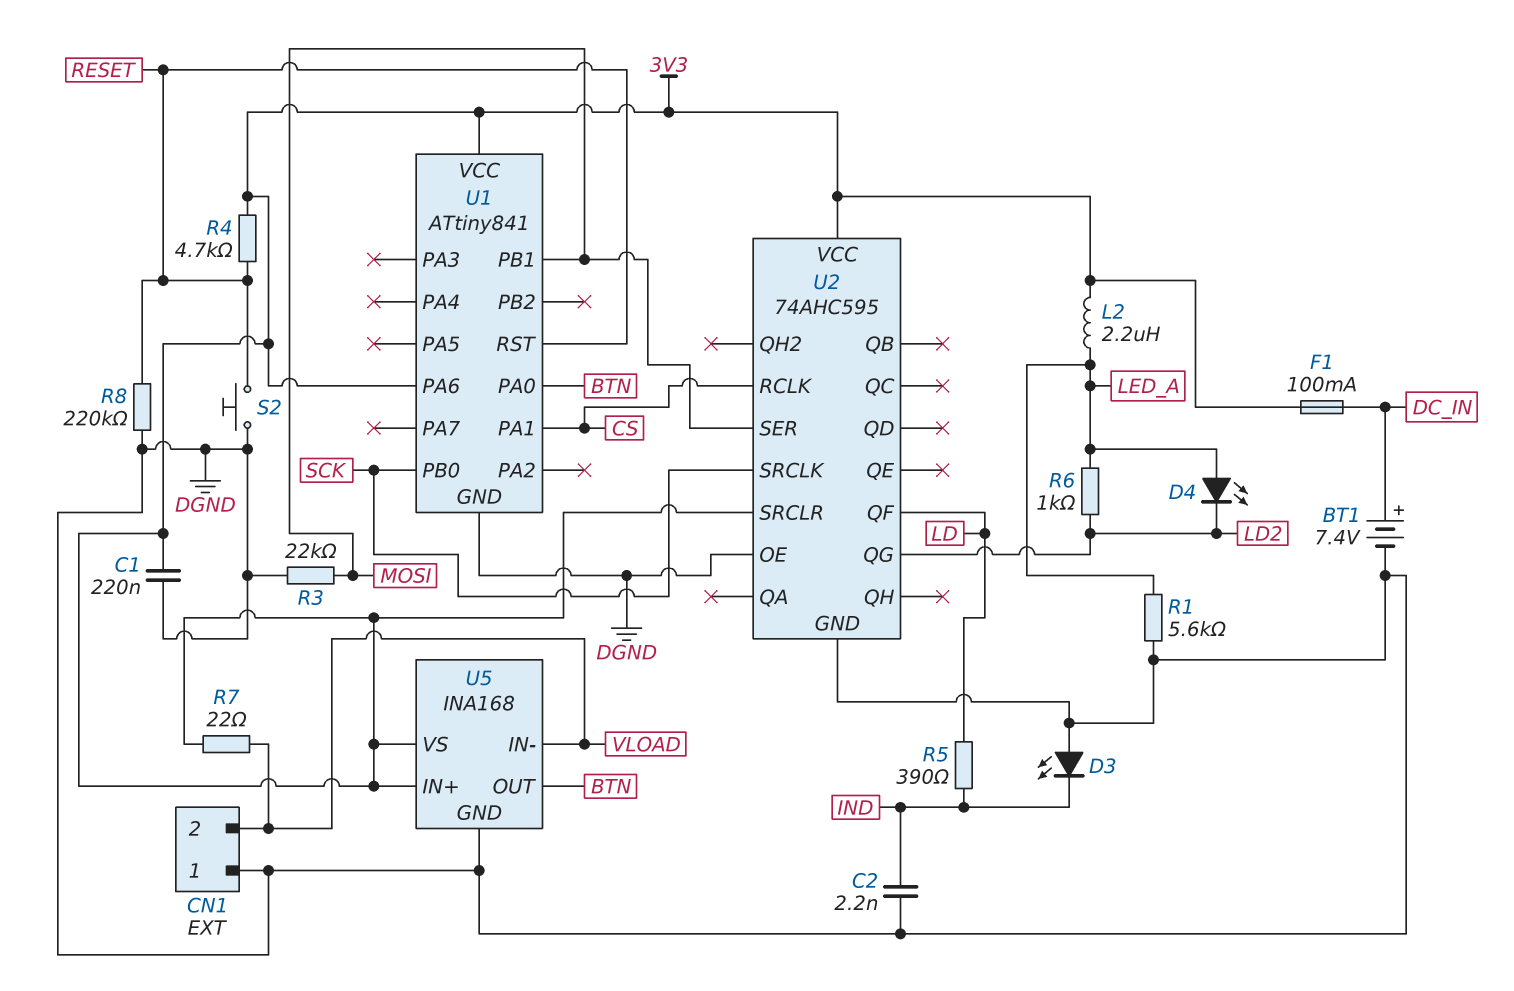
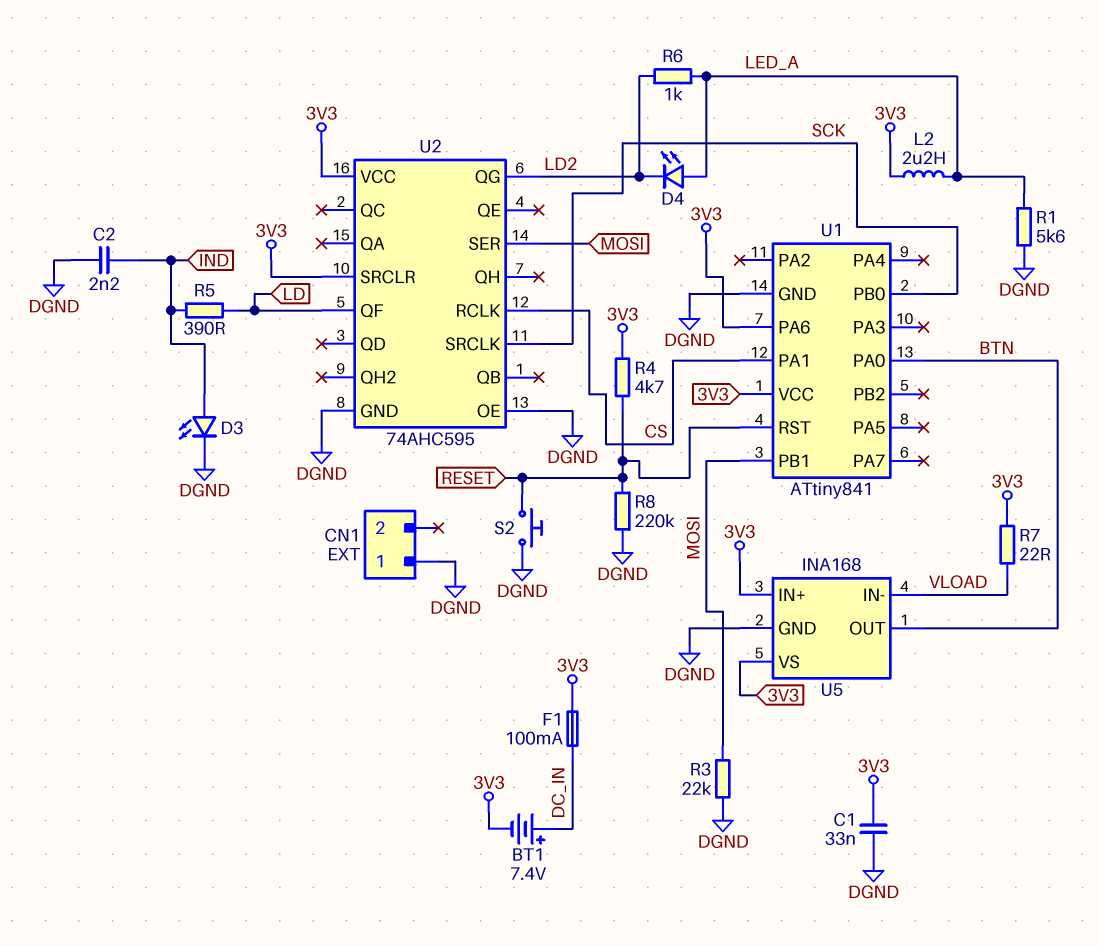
BT1: 7.4V (plus DC_IN, minus DGND) -> 7.4V (plus DC_IN, minus 3V3)
C1: 220nF (3V3, DGND) -> 33nF (3V3, DGND)
CN1 pin 2: VLOAD -> none
D3: LED (A DGND, K IND) -> LED (A IND, K DGND)

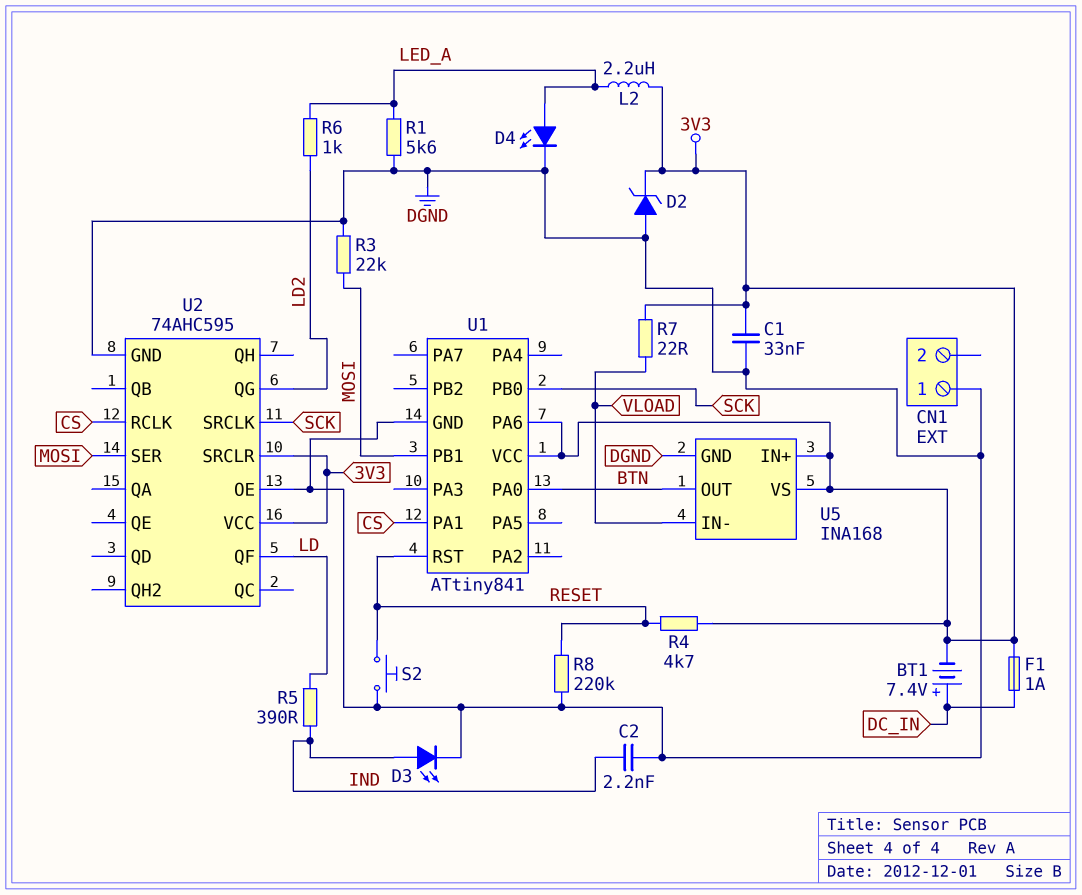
D2: none -> zener (A DGND, K 3V3)
D4: LED (A LED_A, K LD2) -> LED (A LED_A, K DGND)
F1: 100mA (3V3, DC_IN) -> 1A (3V3, DC_IN)

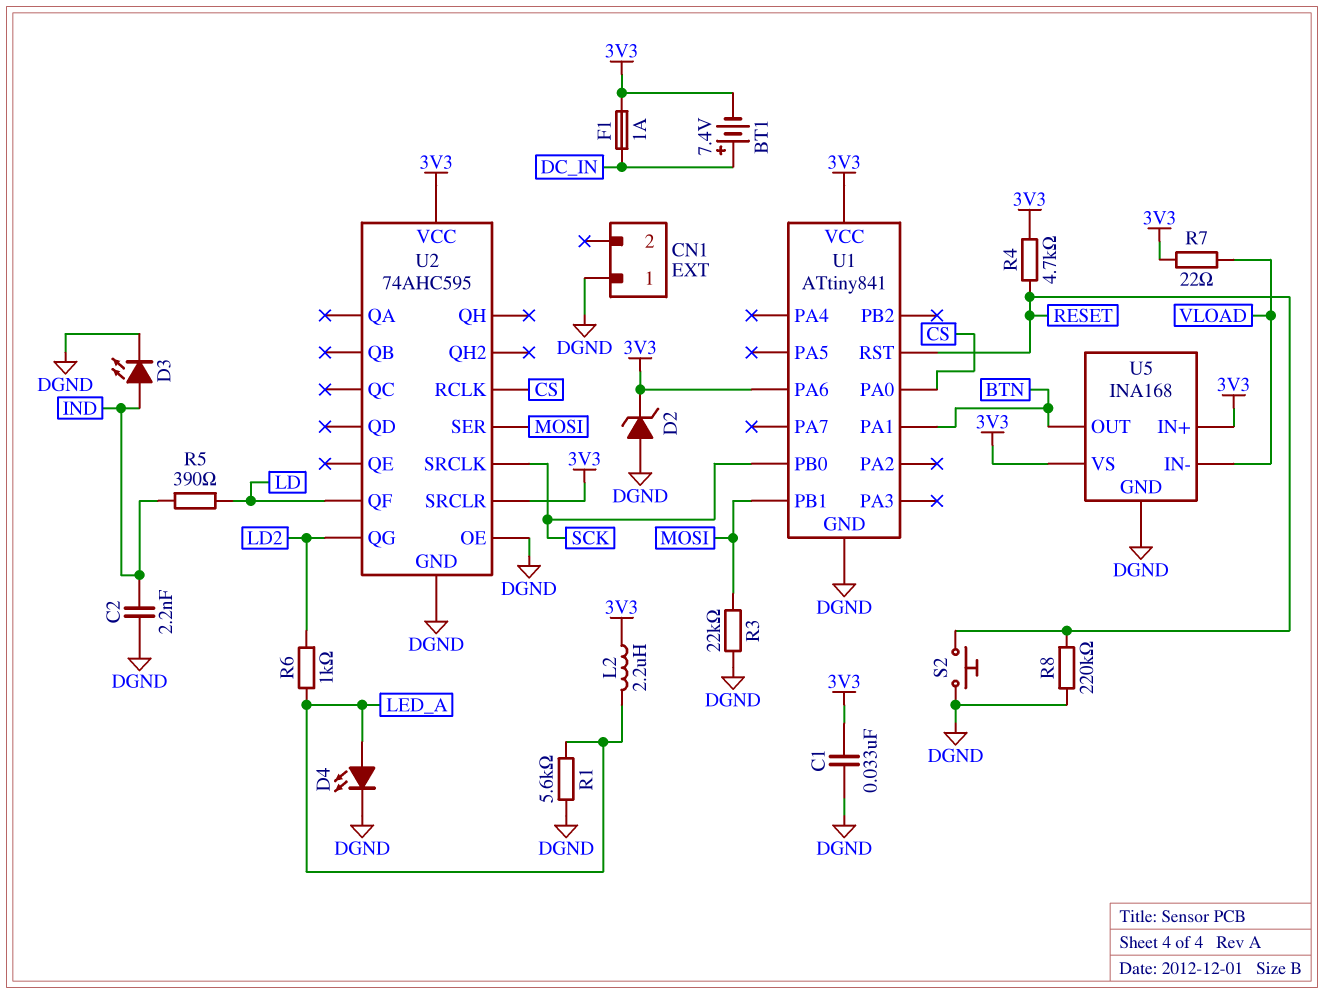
U1 pin PA0: BTN -> CS
U1 pin PA1: CS -> BTN

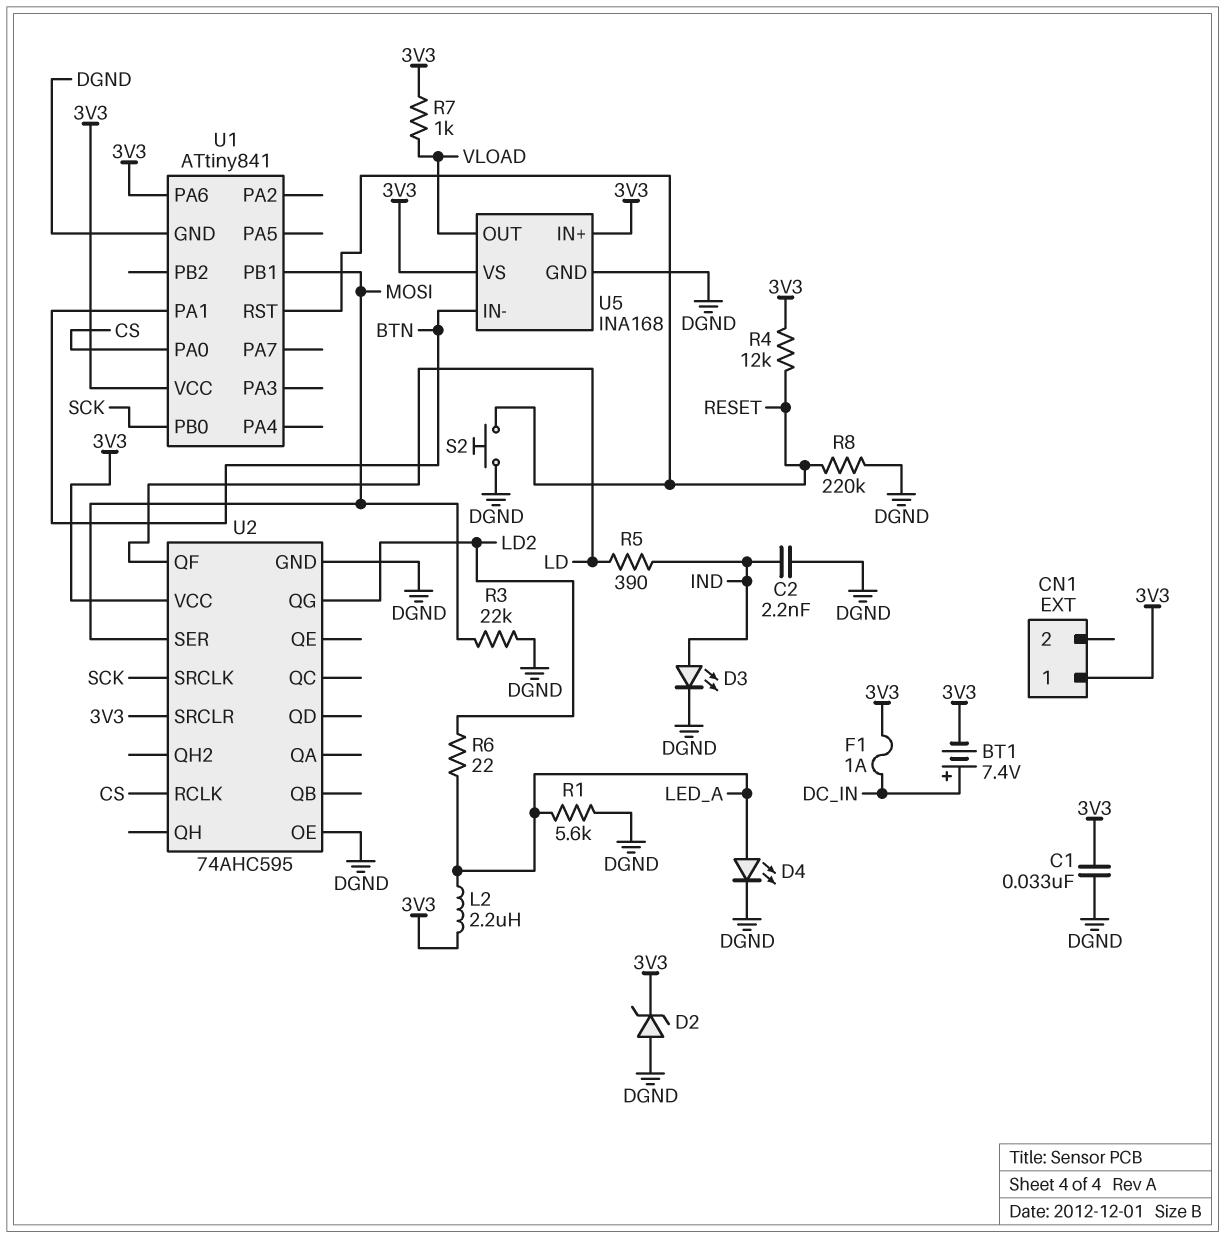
CN1 pin 1: DGND -> 3V3
R4: 4.7k (3V3, RESET) -> 12k (3V3, RESET)
R6: 1k (LD2, LED_A) -> 22 (LD2, LED_A)
R7: 22 (3V3, VLOAD) -> 1k (3V3, VLOAD)
U5 pin IN-: VLOAD -> BTN
U5 pin OUT: BTN -> VLOAD

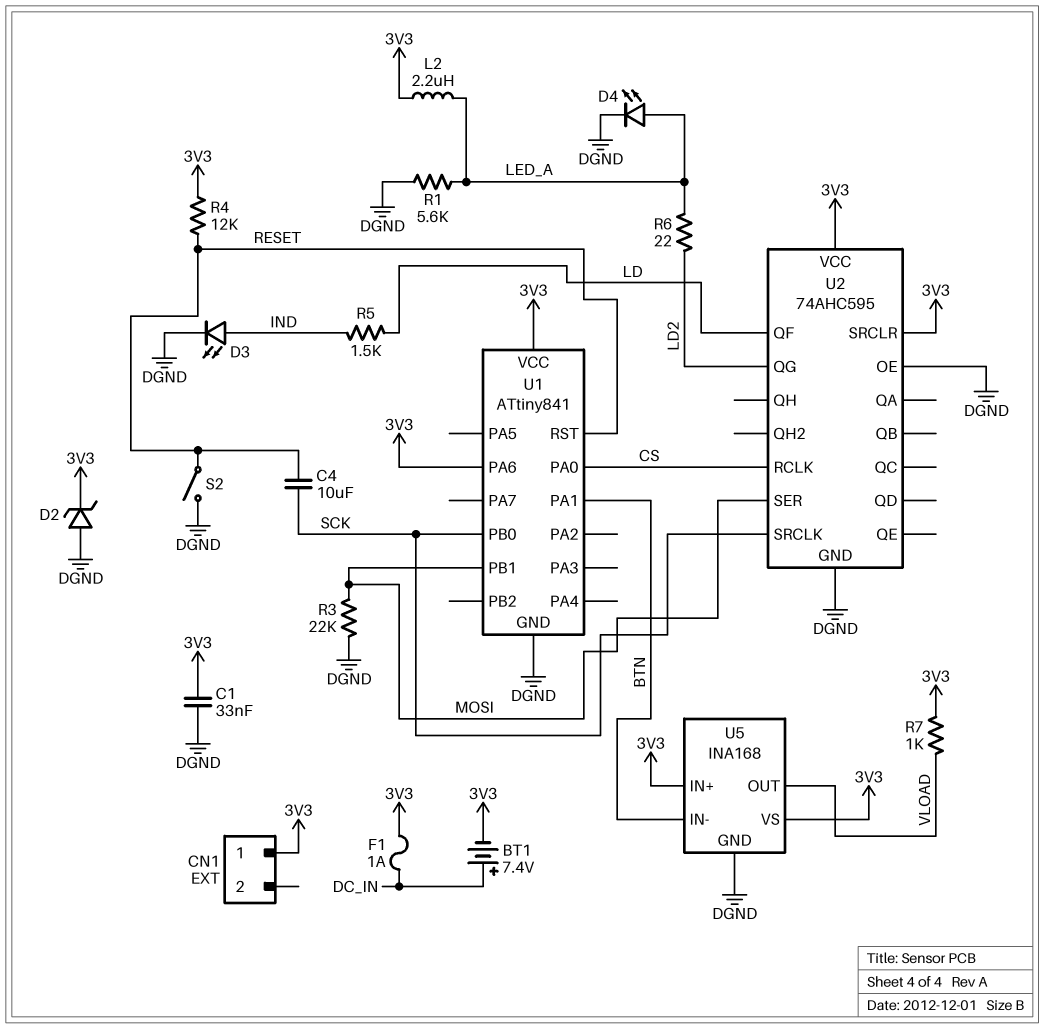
C2: 2.2nF (DGND, IND) -> none
C4: none -> 10uF (RESET, SCK)
R5: 390 (IND, LD) -> 1.5k (IND, LD)
R8: 220k (DGND, RESET) -> none
S2: button (DGND, RESET) -> switch (DGND, RESET)

